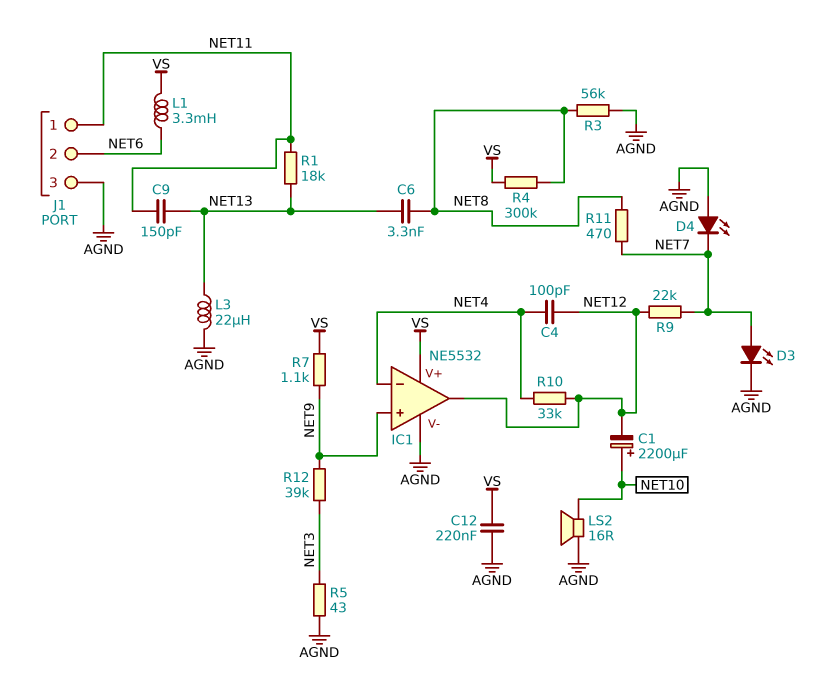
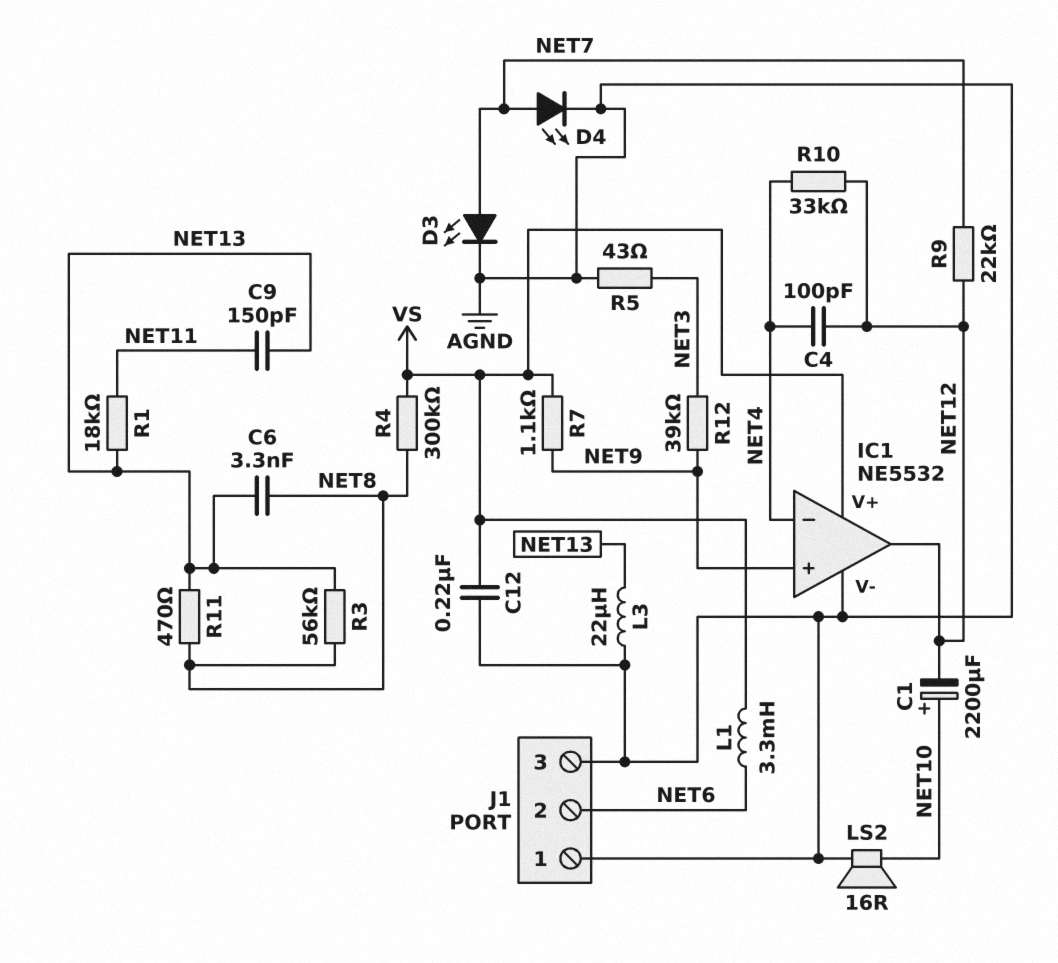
D4: LED (A AGND, K NET7) -> LED (A NET7, K AGND)
J1 pin 1: NET11 -> AGND
R3: 56k (AGND, NET8) -> 56k (NET8, NET13)
R11: 470 (NET7, NET8) -> 470 (NET8, NET13)

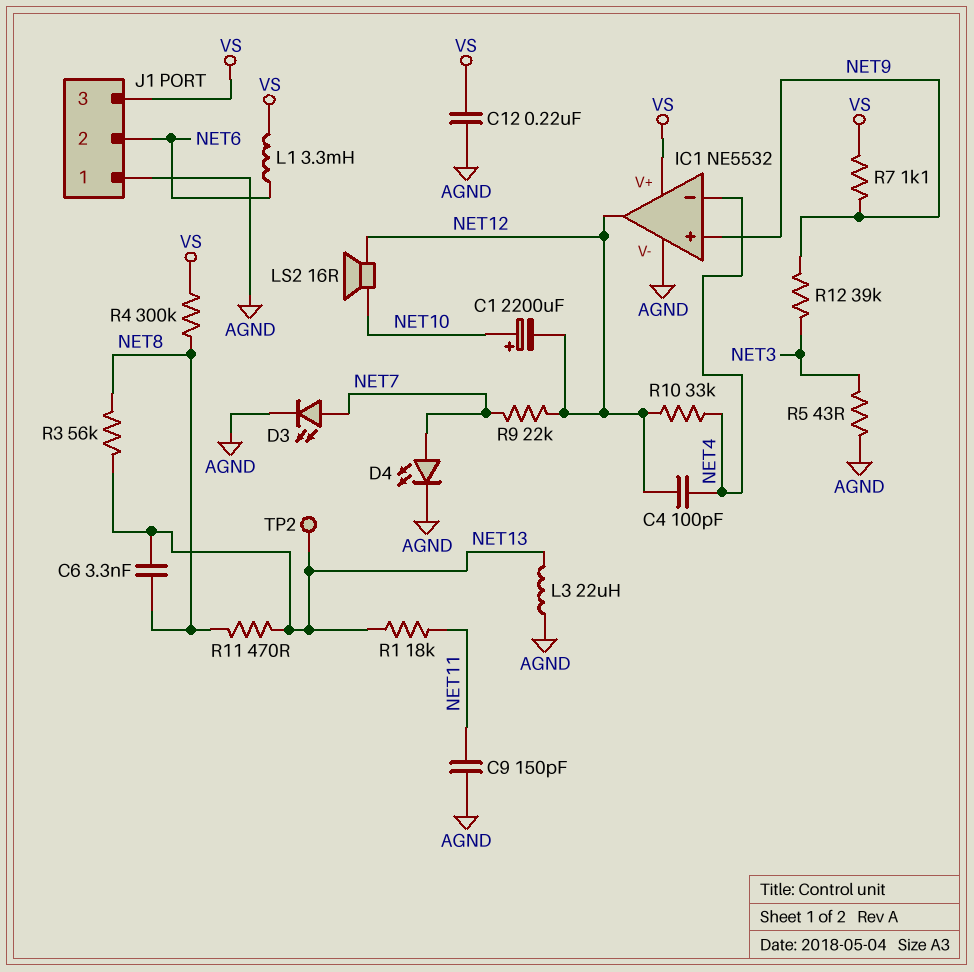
C9: 150pF (NET11, NET13) -> 150pF (AGND, NET11)
J1 pin 3: AGND -> VS
LS2: speaker 16R (AGND, NET10) -> speaker 16R (NET10, NET12)
TP2: none -> test point (NET13)

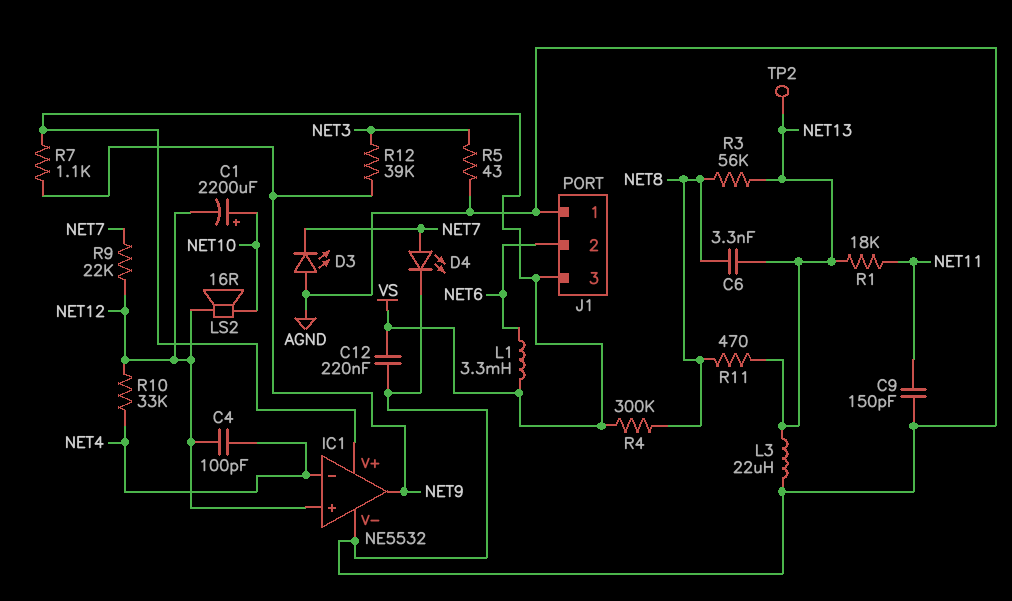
D3: LED (A NET7, K AGND) -> LED (A AGND, K NET7)
IC1 pin in+: NET9 -> NET12
IC1 pin out: NET12 -> NET9

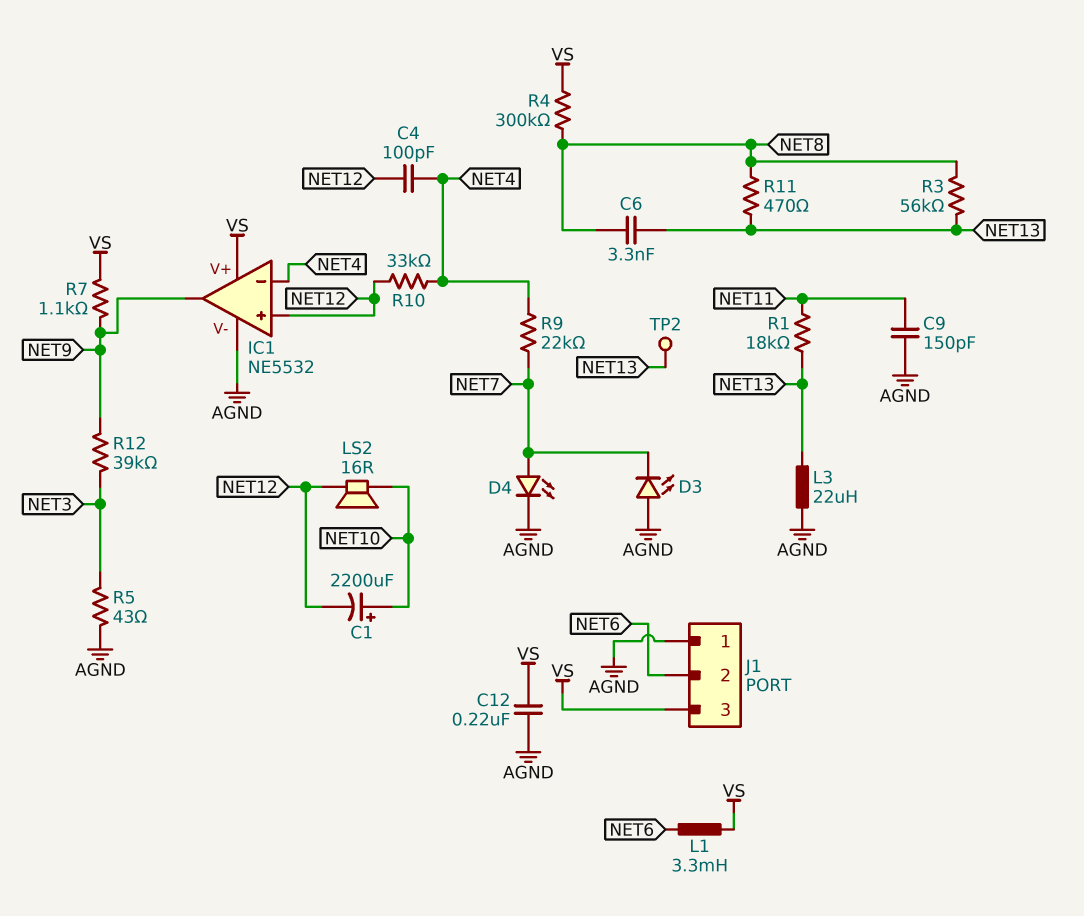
R9: 22k (NET7, NET12) -> 22k (NET4, NET7)

